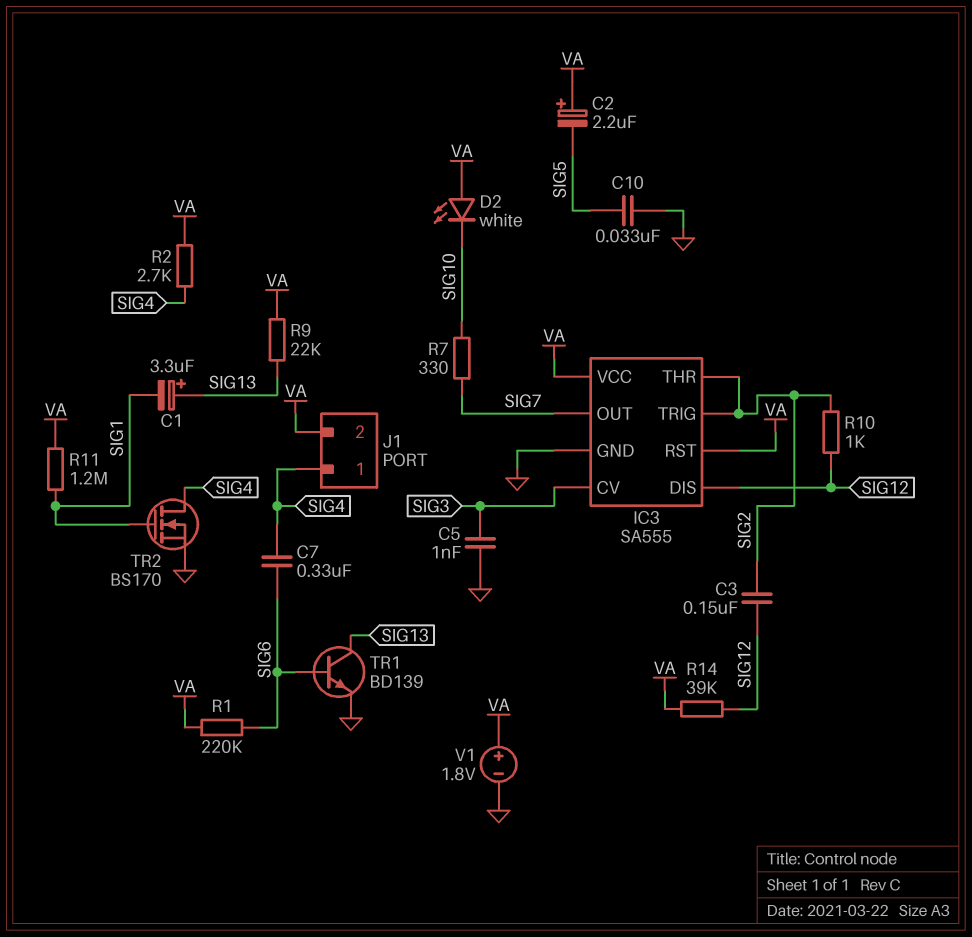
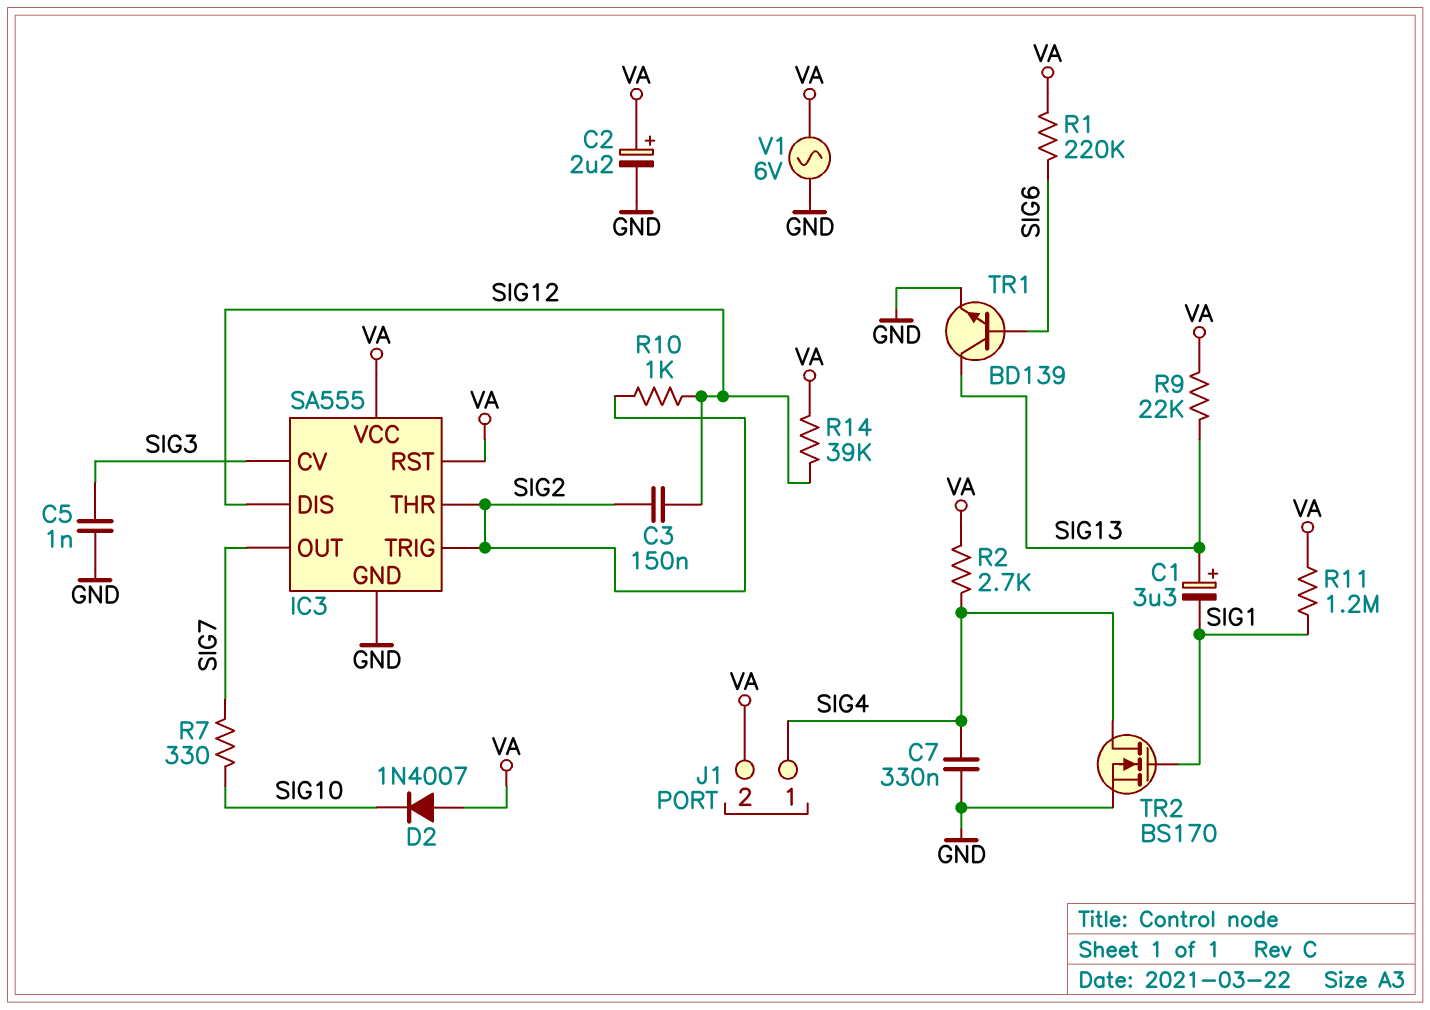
C2: 2.2uF (plus VA, minus SIG5) -> 2.2uF (plus VA, minus GND)
C7: 330nF (SIG4, SIG6) -> 330nF (GND, SIG4)
C10: 33nF (GND, SIG5) -> none
D2: LED white (A VA, K SIG10) -> diode 1N4007 (A VA, K SIG10)
V1: 1.8V (plus VA, minus GND) -> AC 6V (GND, VA)

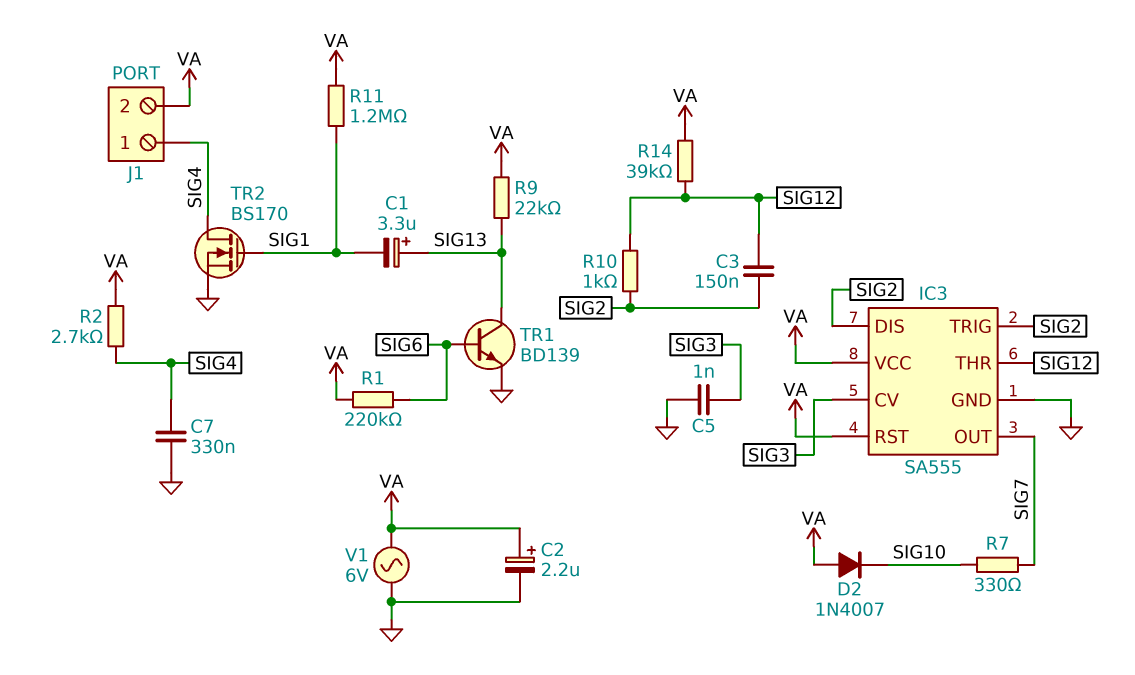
IC3 pin DIS: SIG12 -> SIG2
IC3 pin THR: SIG2 -> SIG12

